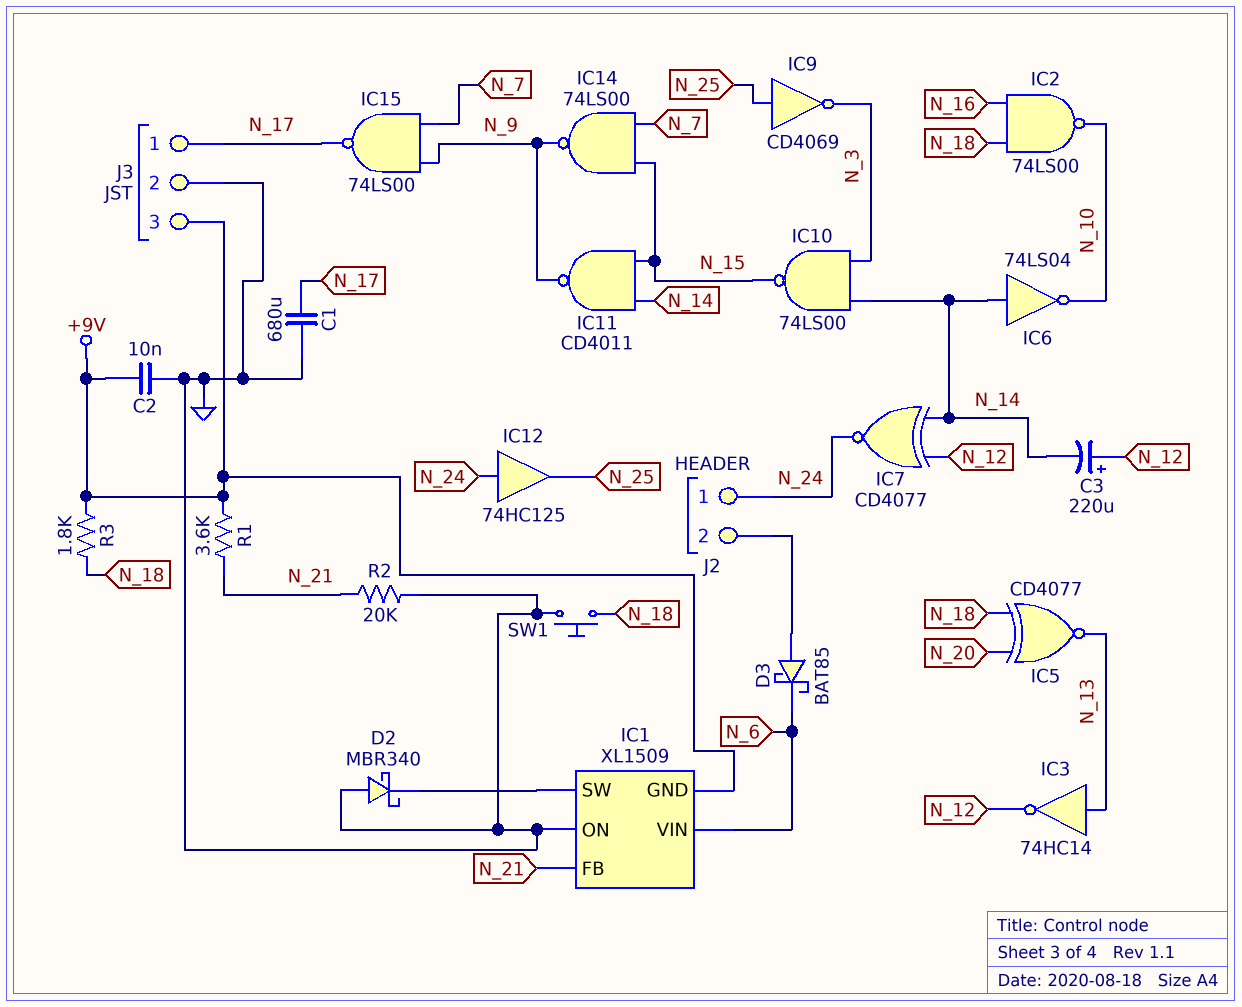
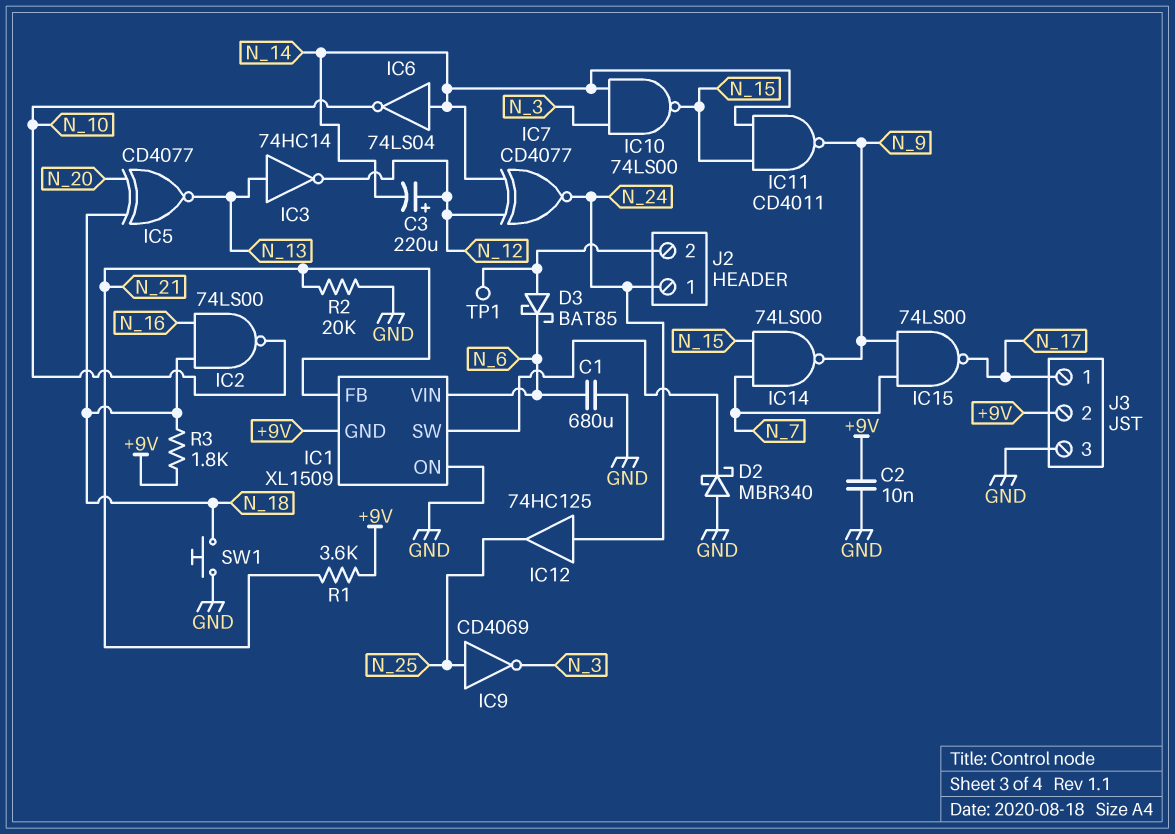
C1: 680uF (GND, N_17) -> 680uF (GND, N_6)
J3 pin 2: GND -> +9V
J3 pin 3: +9V -> GND
TP1: none -> test point (J2/2)

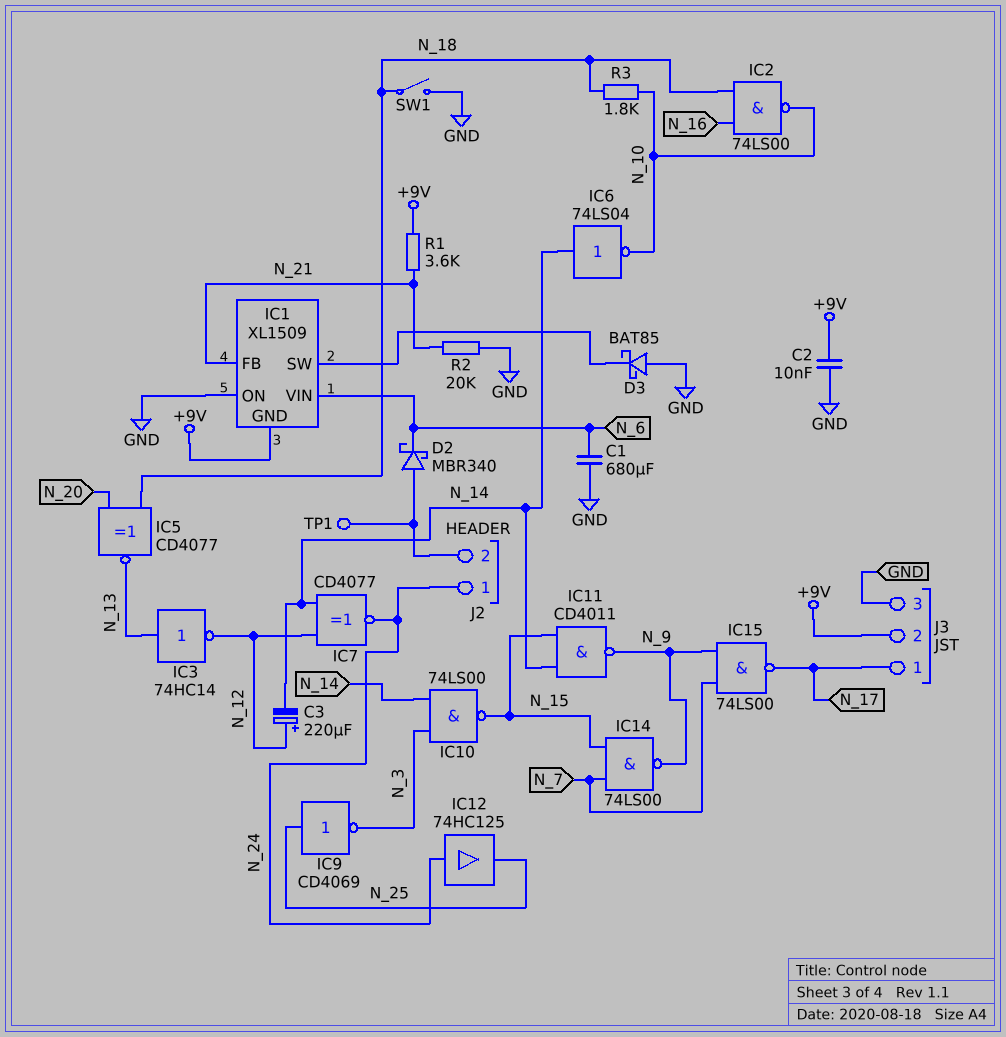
D2: schottky MBR340 (A GND, K IC1/SW) -> schottky MBR340 (A J2/2, K N_6)
D3: schottky BAT85 (A J2/2, K N_6) -> schottky BAT85 (A GND, K IC1/SW)
R3: 1.8k (+9V, N_18) -> 1.8k (N_10, N_18)
SW1: button (GND, N_18) -> switch (GND, N_18)

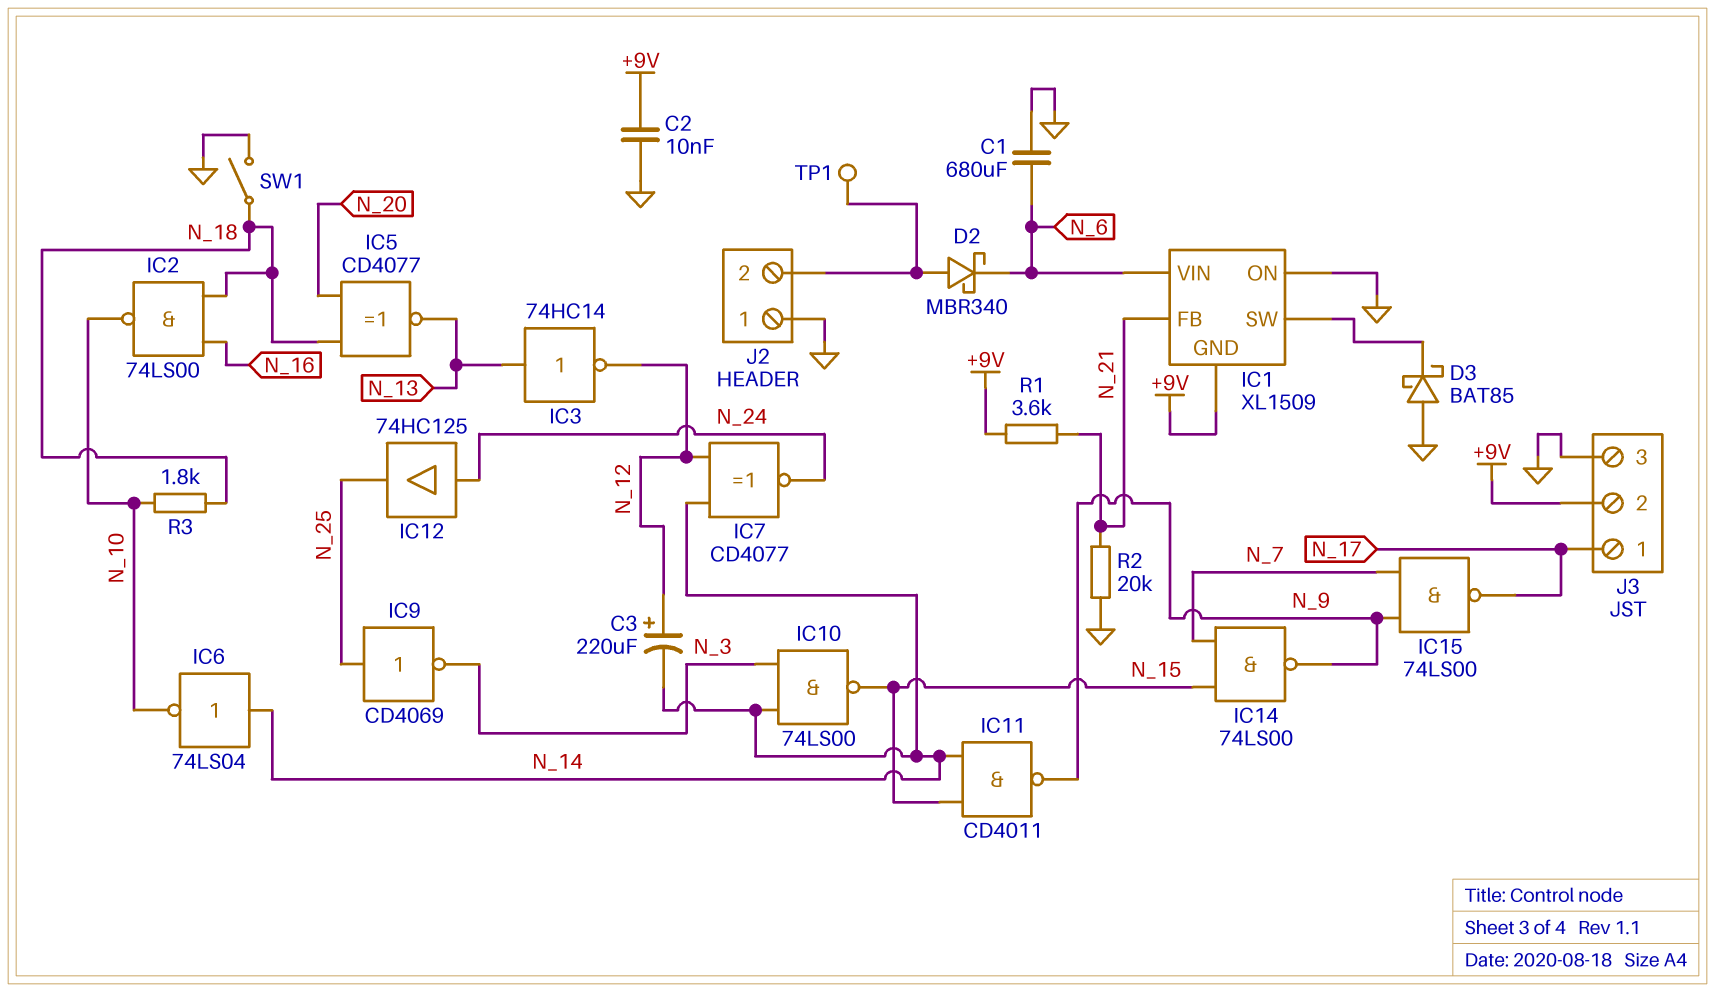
J2 pin 1: N_24 -> GND

